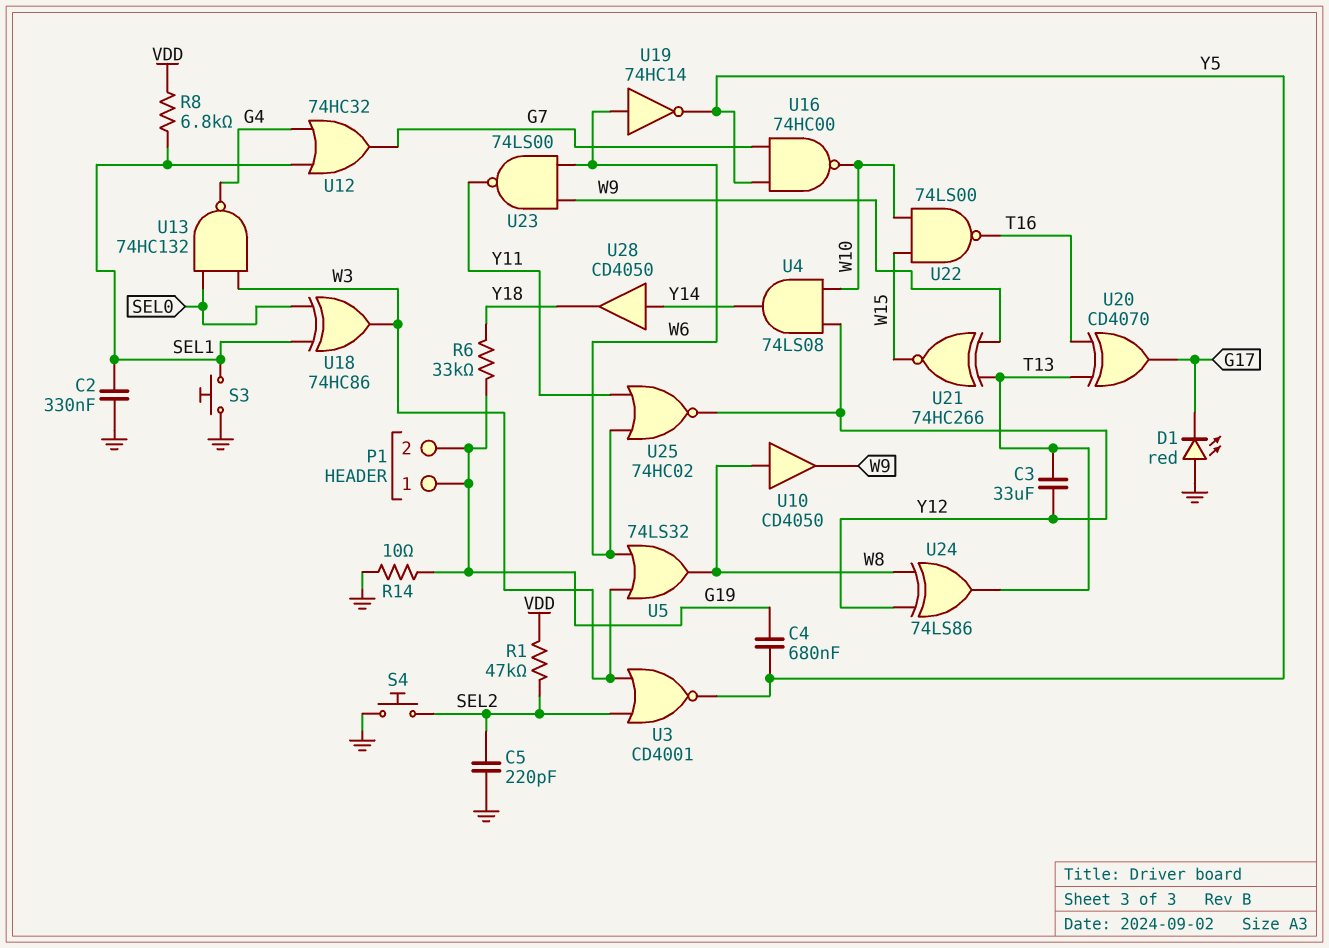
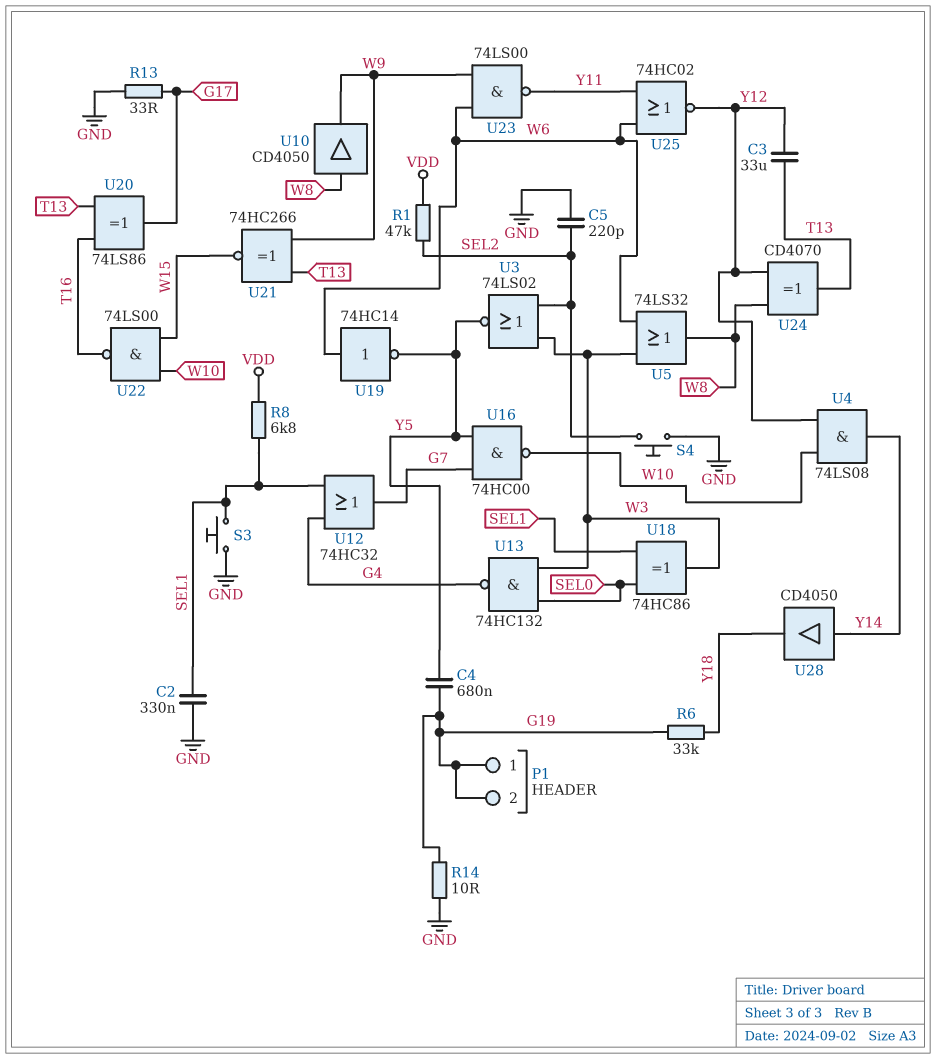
D1: LED red (A GND, K G17) -> none
R13: none -> 33 (G17, GND)
U3: NOR CD4001 (in SEL2, in W3, out Y5) -> NOR 74LS02 (in SEL2, in W3, out Y5)
U20: XOR CD4070 (in T13, in T16, out G17) -> XOR 74LS86 (in T13, in T16, out G17)
U24: XOR 74LS86 (in W8, in Y12, out T13) -> XOR CD4070 (in W8, in Y12, out T13)

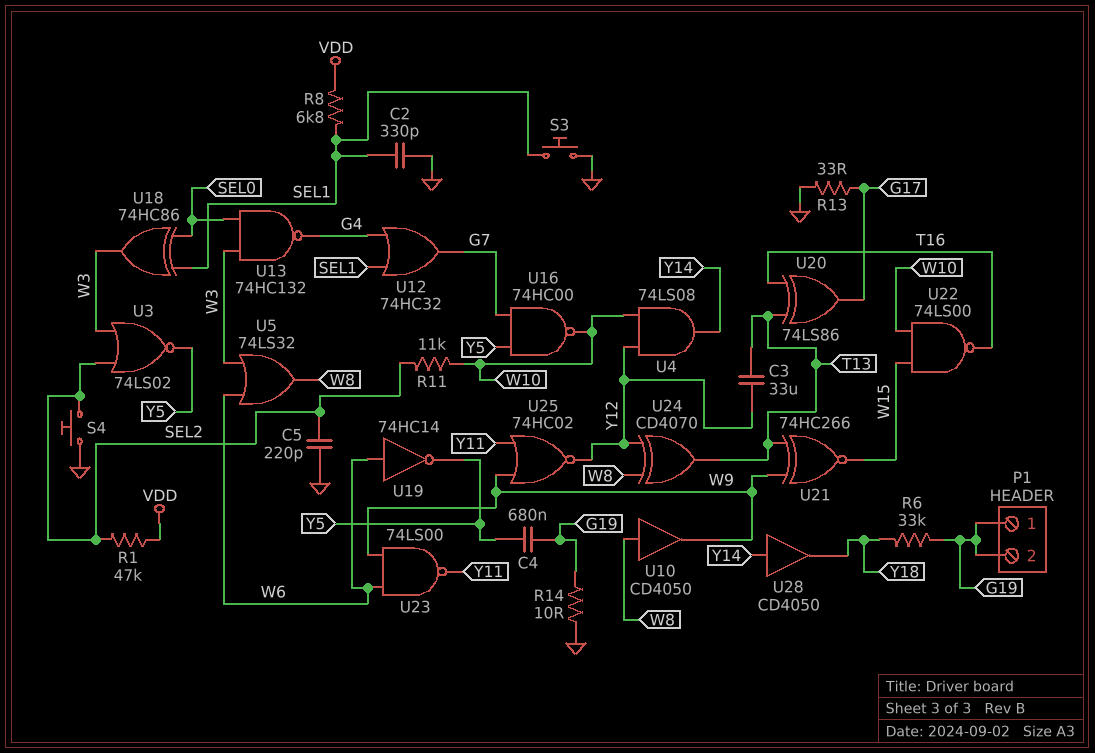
C2: 330nF (GND, SEL1) -> 330pF (GND, SEL1)
R11: none -> 11k (SEL2, W10)
U25: NOR 74HC02 (in W6, in Y11, out Y12) -> NOR 74HC02 (in W9, in Y11, out Y12)

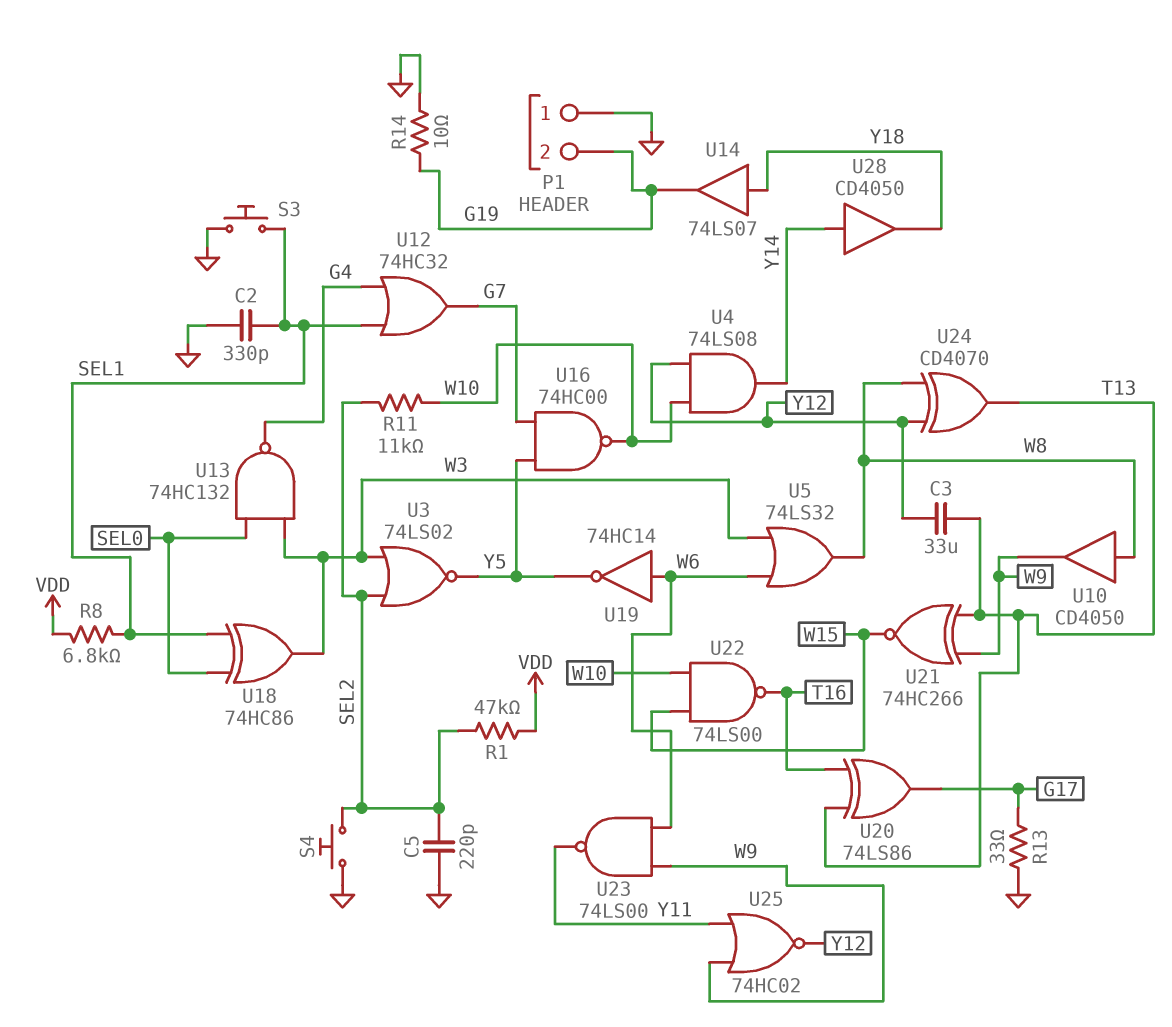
C4: 680nF (G19, Y5) -> none
P1 pin 1: G19 -> GND
R6: 33k (G19, Y18) -> none
U14: none -> buffer 74LS07 (in Y18, out G19)

